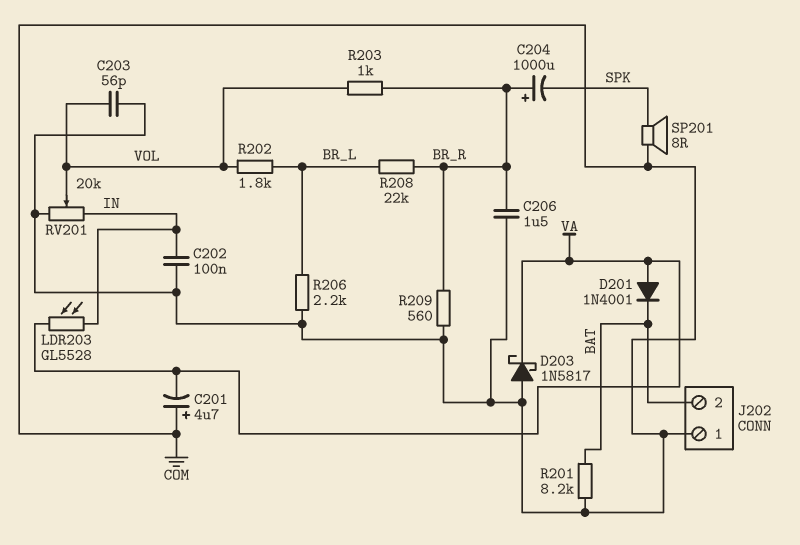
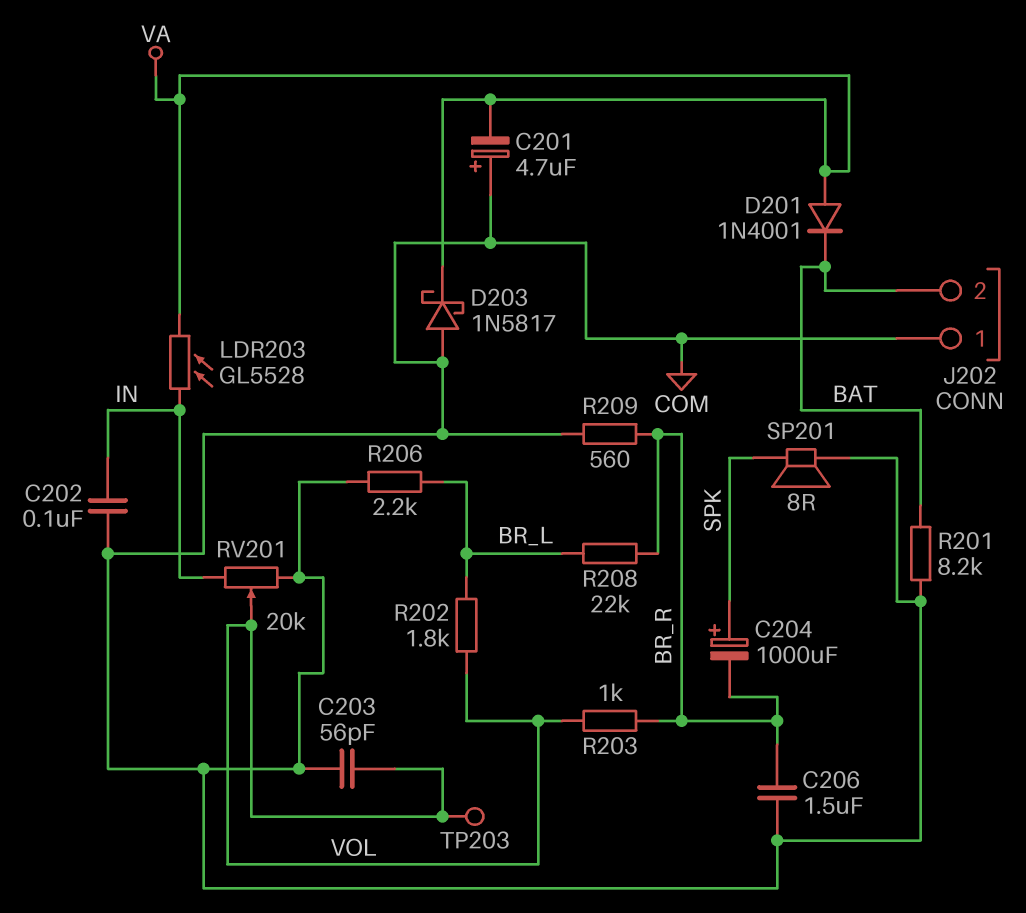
C204: 1000uF (plus BR_R, minus SPK) -> 1000uF (plus SPK, minus BR_R)
TP203: none -> test point (VOL)

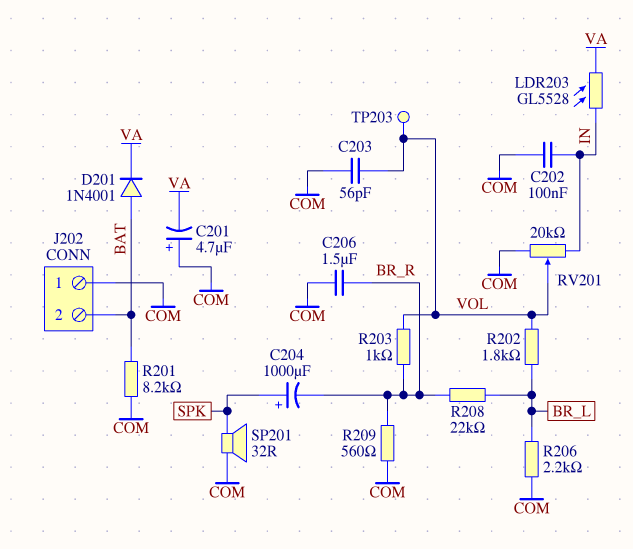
D201: diode 1N4001 (A VA, K BAT) -> diode 1N4001 (A BAT, K VA)
D203: schottky 1N5817 (A COM, K VA) -> none
SP201: speaker 8R (COM, SPK) -> speaker 32R (COM, SPK)

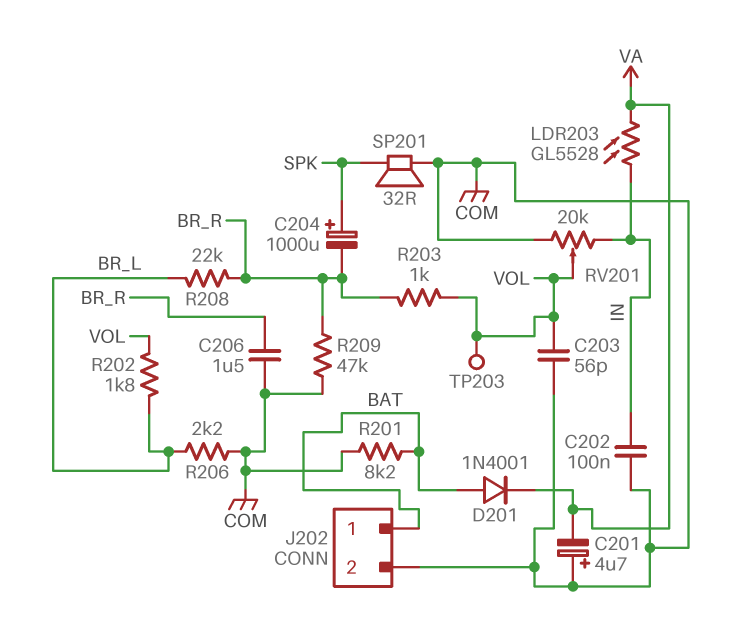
J202 pin 1: COM -> BAT
J202 pin 2: BAT -> COM
R209: 560 (BR_R, COM) -> 47k (BR_R, COM)

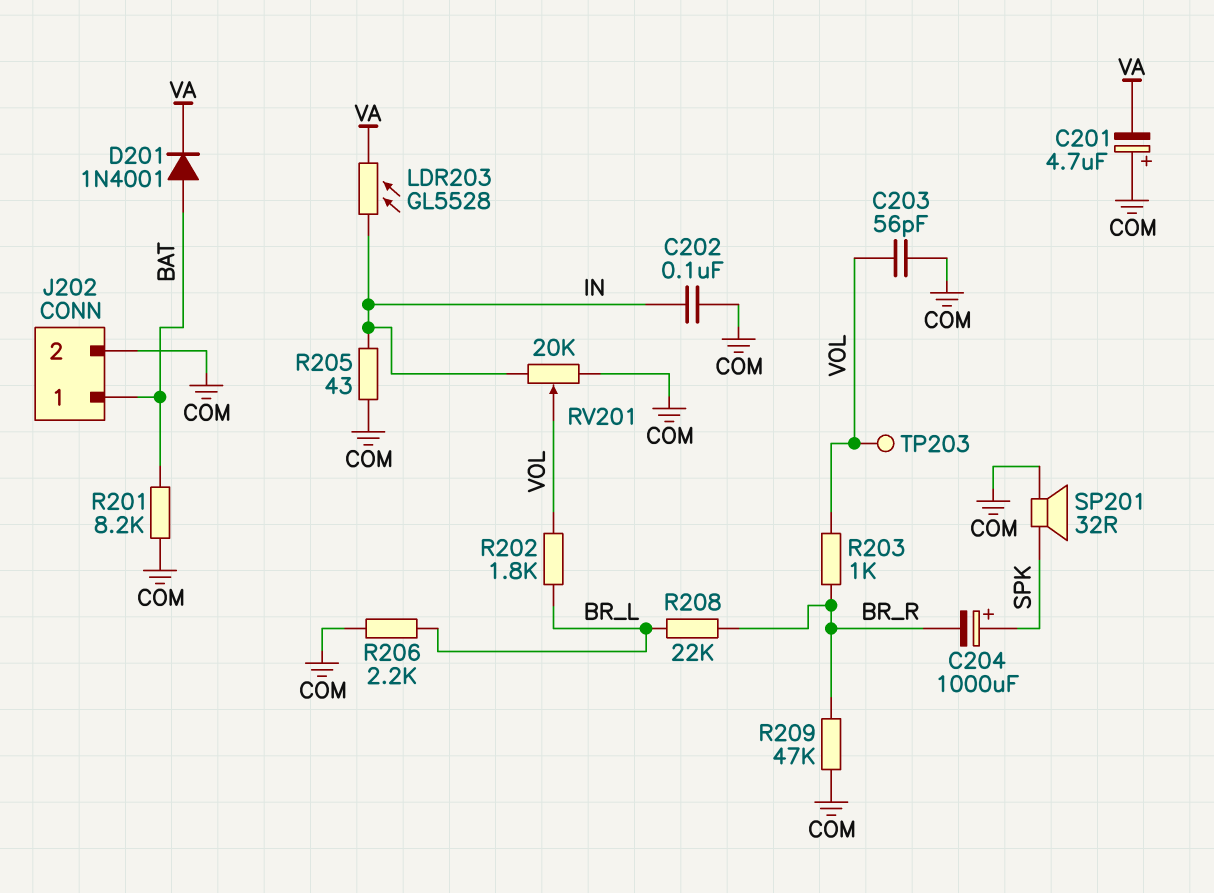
C206: 1.5uF (BR_R, COM) -> none
R205: none -> 43 (COM, IN)

